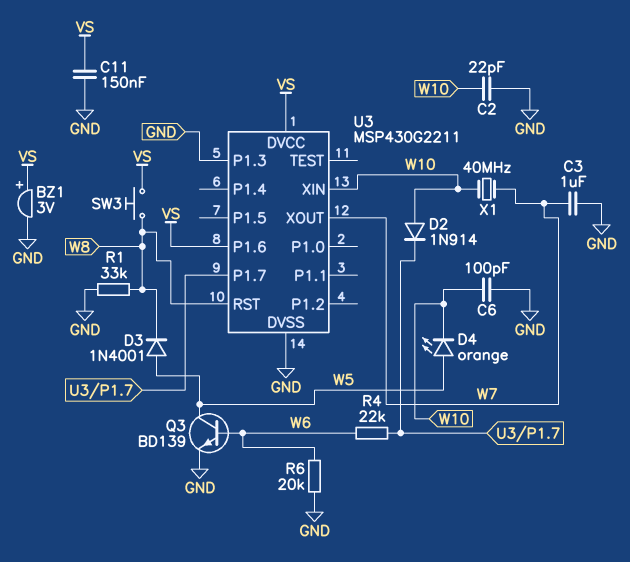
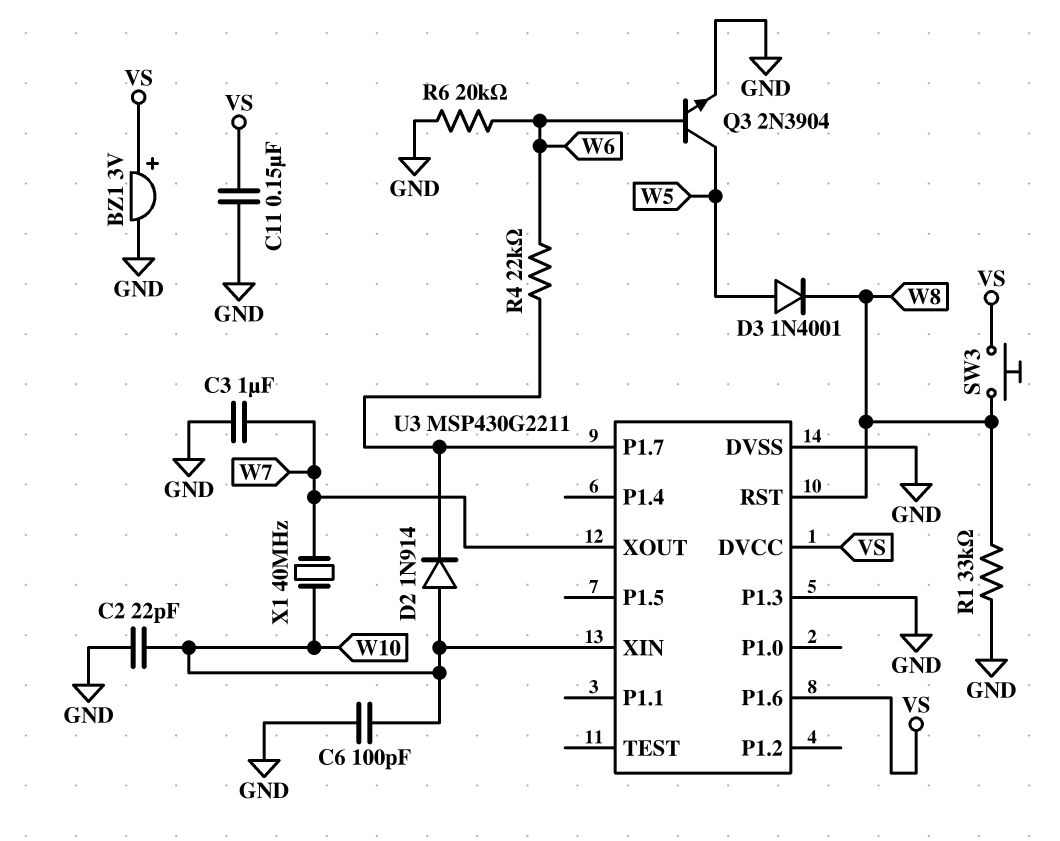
D4: LED orange (A W5, K W10) -> none
Q3: NPN BD139 (B W6, C W5, E GND) -> NPN 2N3904 (B W6, C W5, E GND)

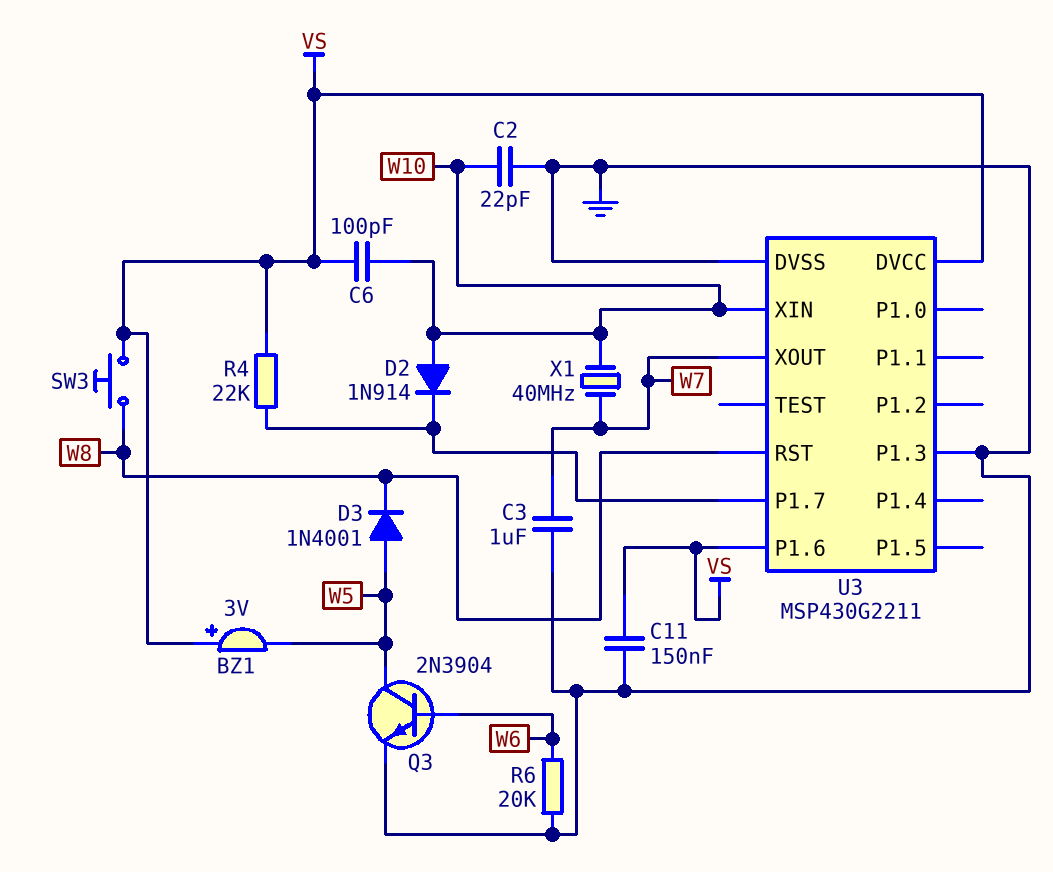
BZ1: buzzer 3V (plus VS, minus GND) -> buzzer 3V (plus VS, minus W5)
C6: 100pF (GND, W10) -> 100pF (VS, W10)
R1: 33k (GND, W8) -> none
R4: 22k (U3/P1.7, W6) -> 22k (U3/P1.7, VS)

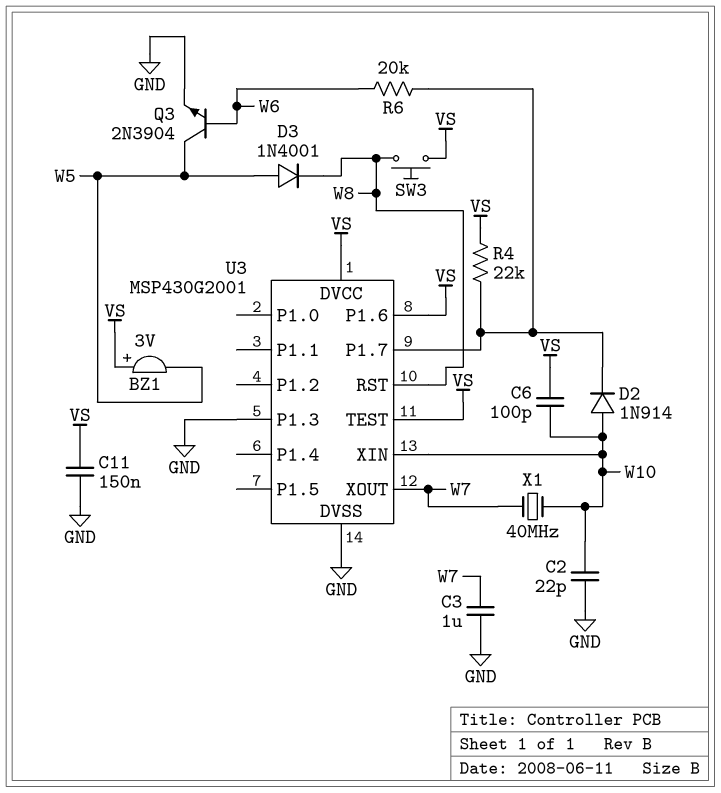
R6: 20k (GND, W6) -> 20k (U3/P1.7, W6)
U3: MSP430G2211 -> MSP430G2001
U3 pin TEST: none -> VS

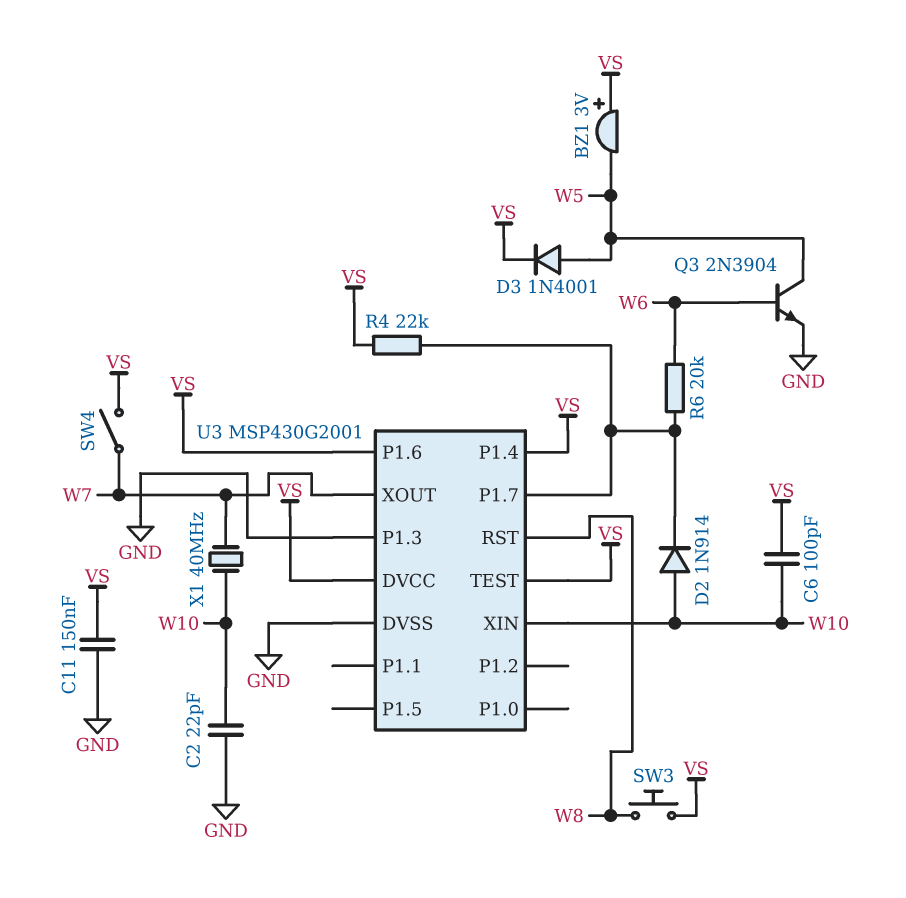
C3: 1uF (GND, W7) -> none
D3: diode 1N4001 (A W5, K W8) -> diode 1N4001 (A W5, K VS)
SW4: none -> switch (VS, W7)
U3 pin P1.4: none -> VS

